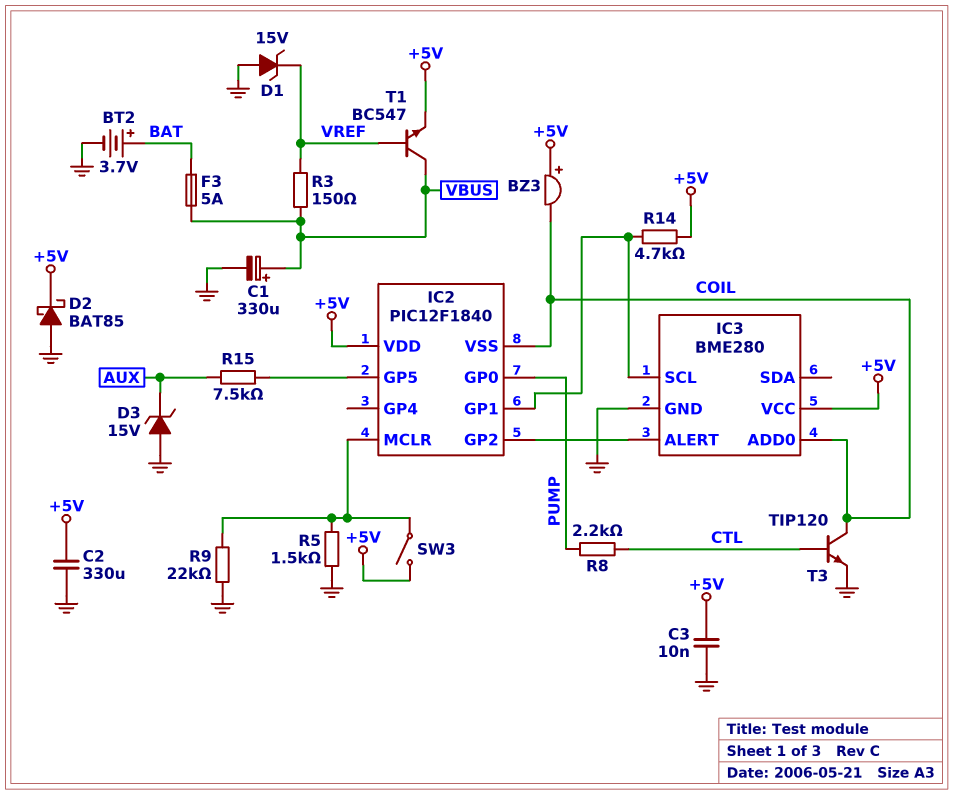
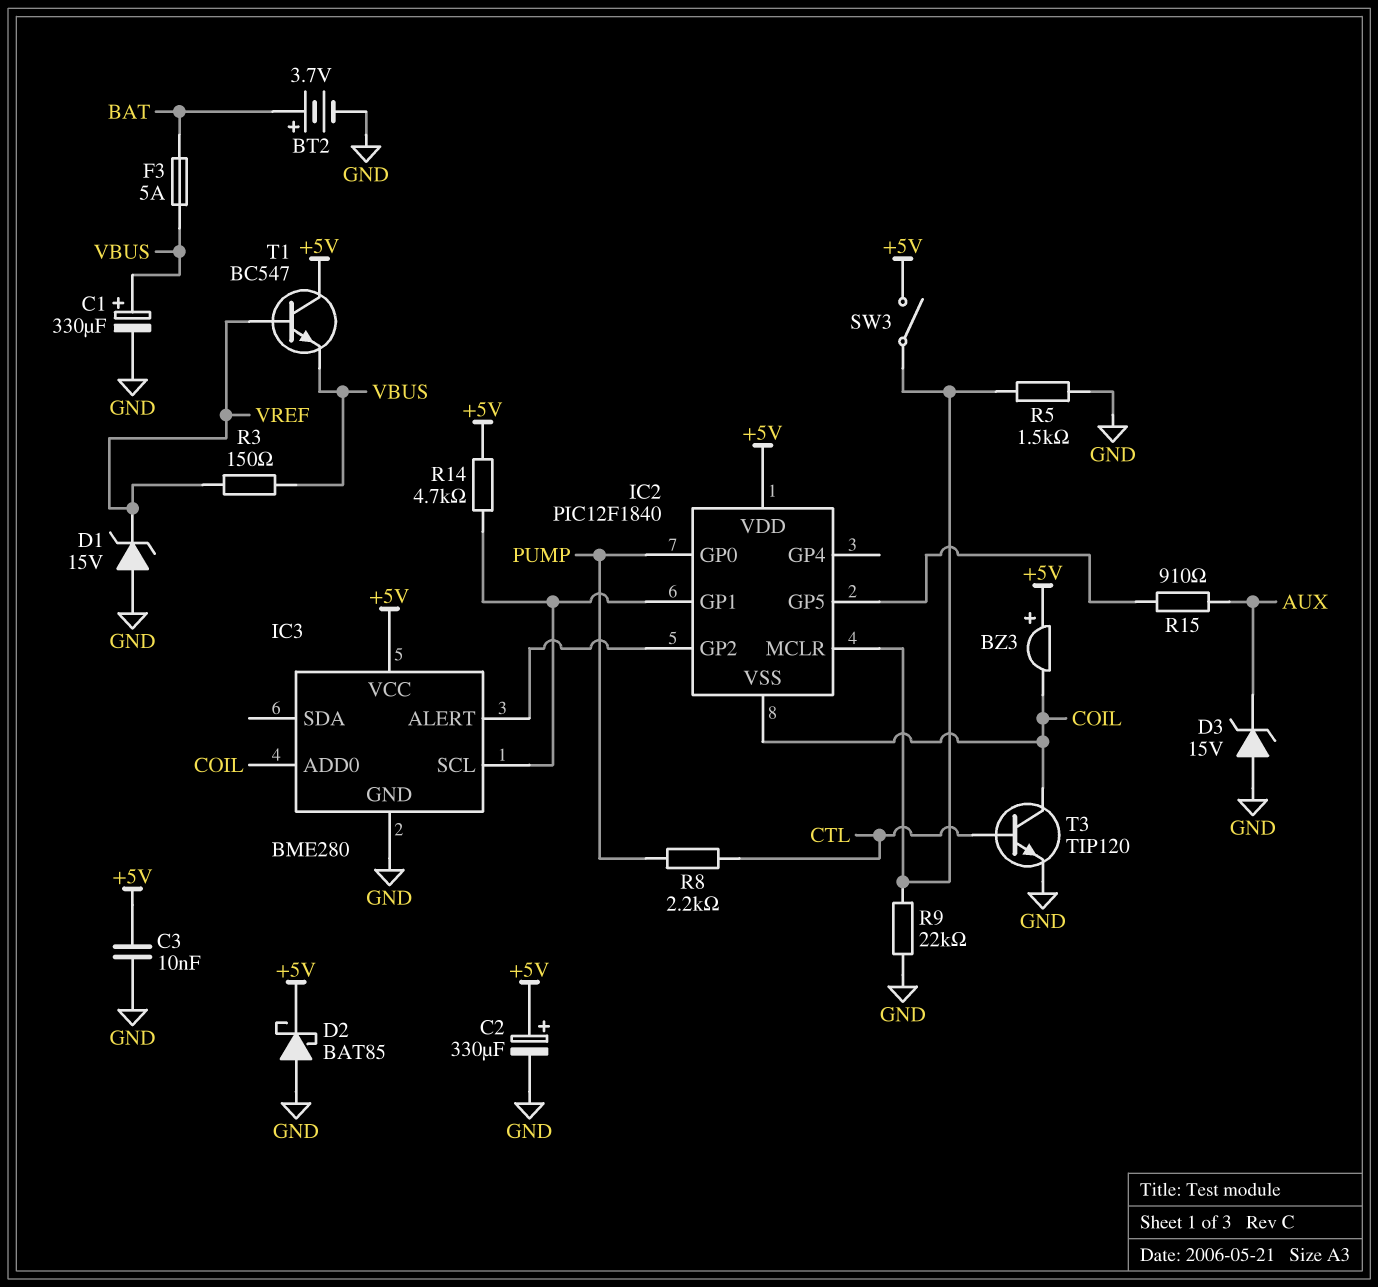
C2: 330uF (+5V, GND) -> 330uF (plus +5V, minus GND)
R15: 7.5k (AUX, IC2/GP5) -> 910 (AUX, IC2/GP5)
T1: NPN BC547 (B VREF, C VBUS, E +5V) -> NPN BC547 (B VREF, C +5V, E VBUS)

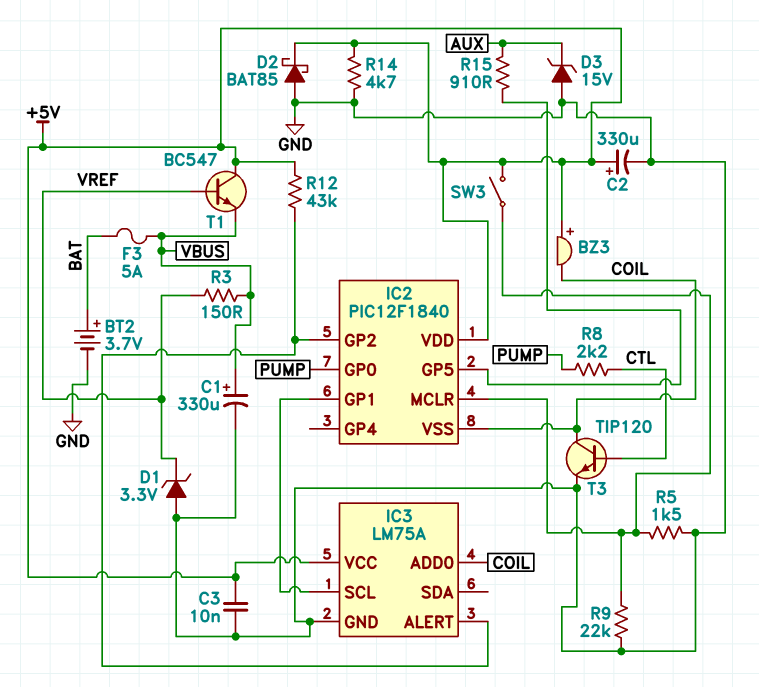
D1: zener 15V (A GND, K VREF) -> zener 3.3V (A GND, K VREF)
IC3: BME280 -> LM75A
R12: none -> 43k (+5V, IC2/GP2)
R14: 4.7k (+5V, IC2/GP1) -> 4.7k (+5V, GND)

